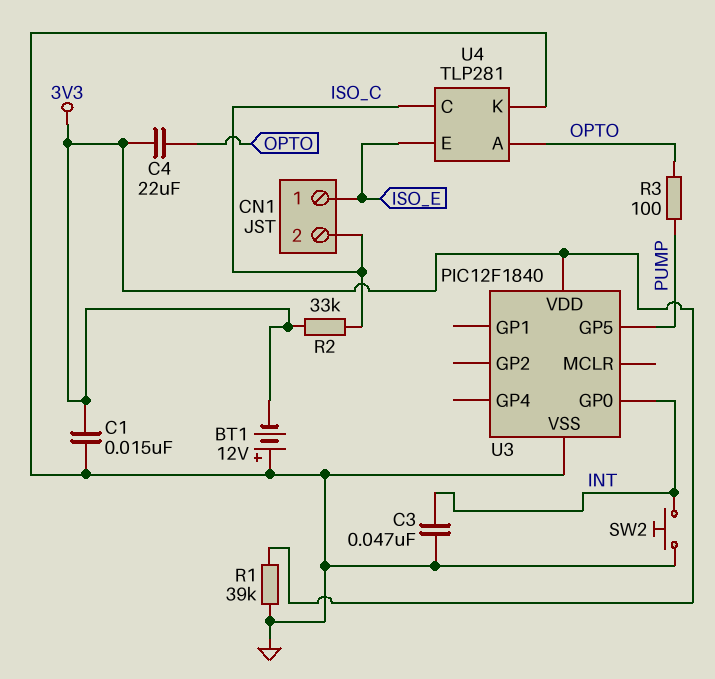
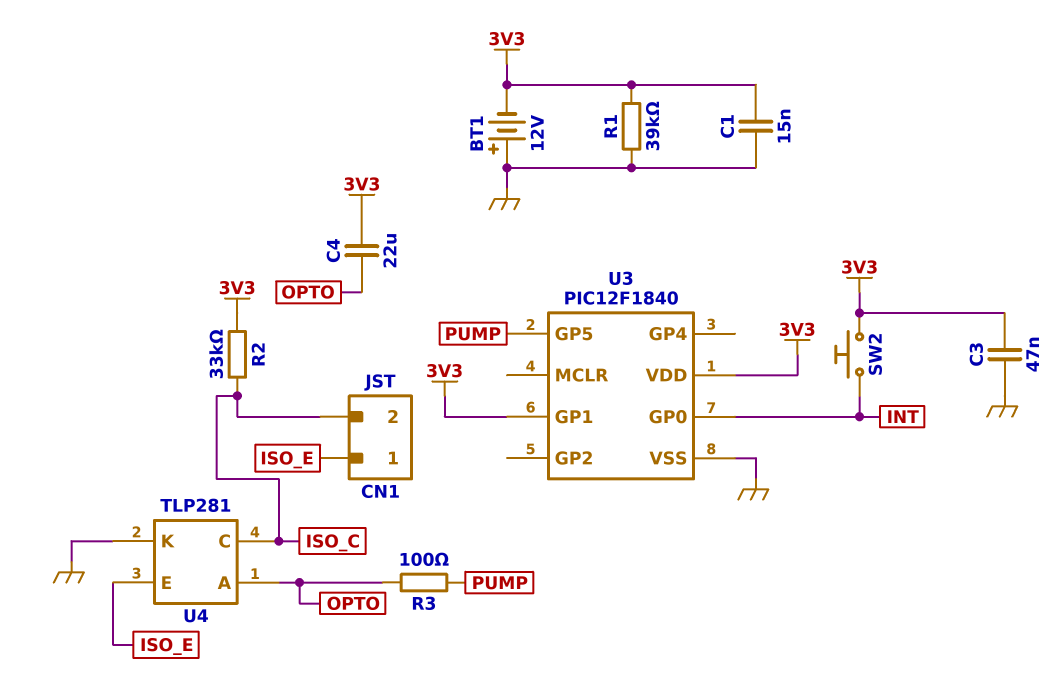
C3: 47nF (GND, INT) -> 47nF (3V3, GND)
SW2: button (GND, INT) -> button (3V3, INT)
U3 pin GP1: none -> 3V3

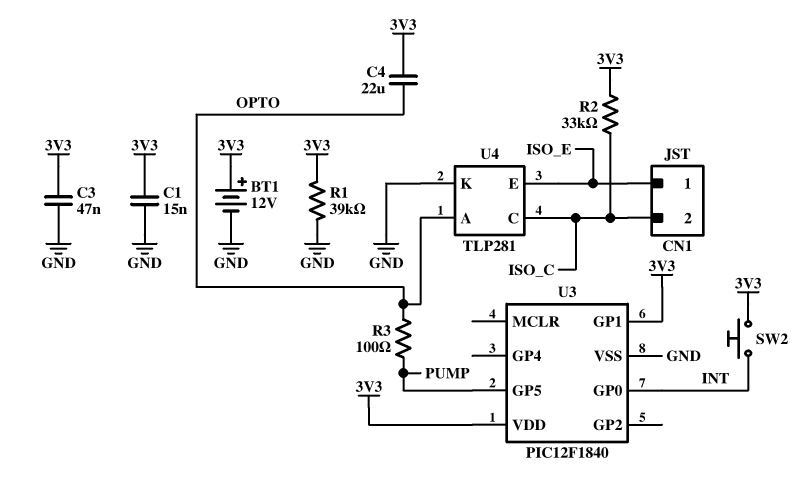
BT1: 12V (plus GND, minus 3V3) -> 12V (plus 3V3, minus GND)

